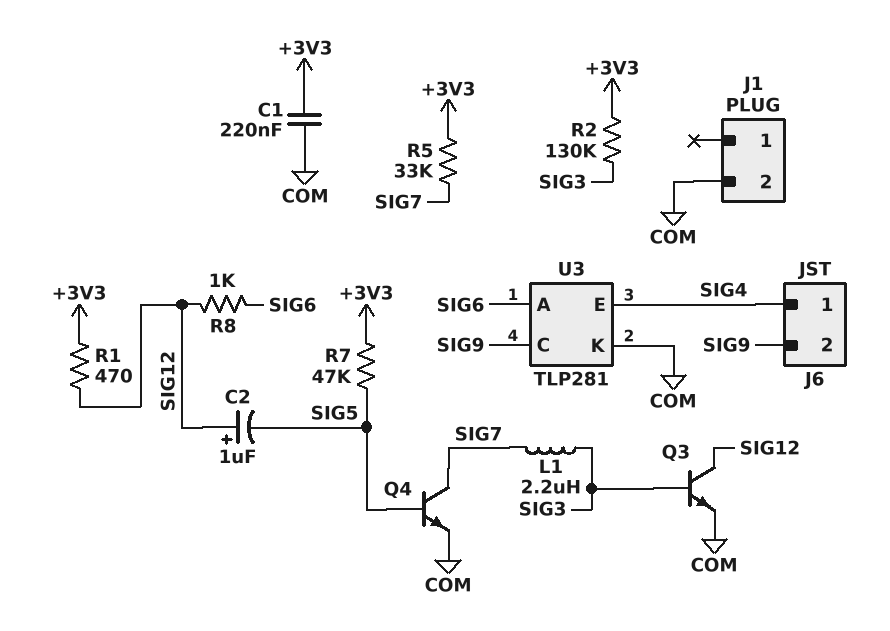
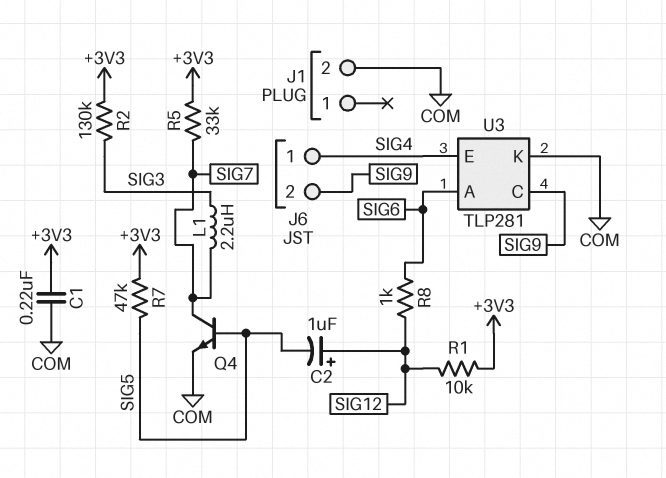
Q3: NPN (B SIG3, C SIG12, E COM) -> none
R1: 470 (+3V3, SIG12) -> 10k (+3V3, SIG12)

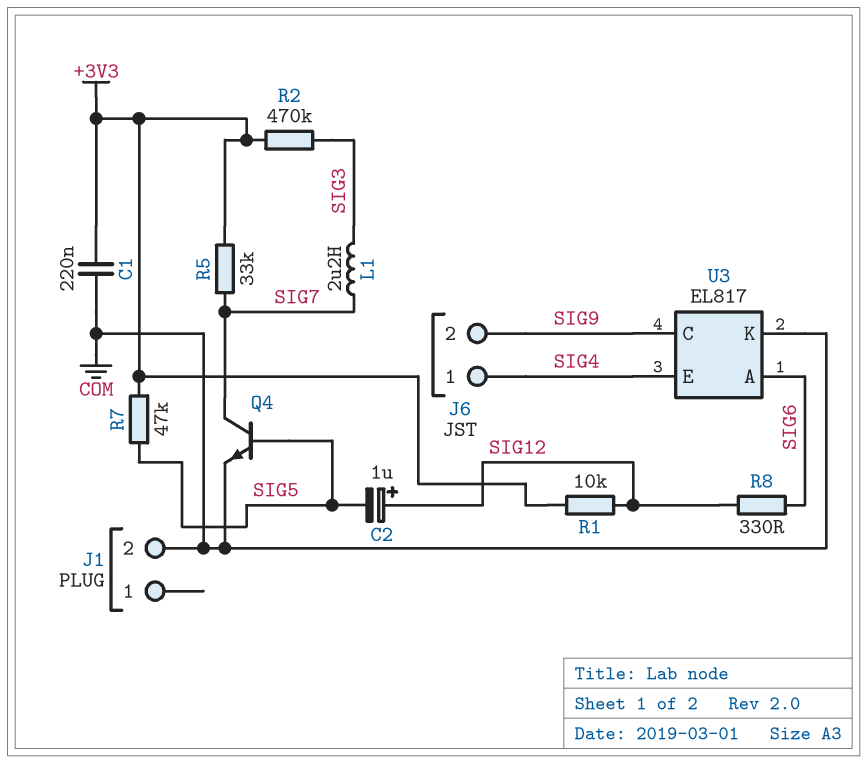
R2: 130k (+3V3, SIG3) -> 470k (+3V3, SIG3)
R8: 1k (SIG6, SIG12) -> 330 (SIG6, SIG12)
U3: TLP281 -> EL817

